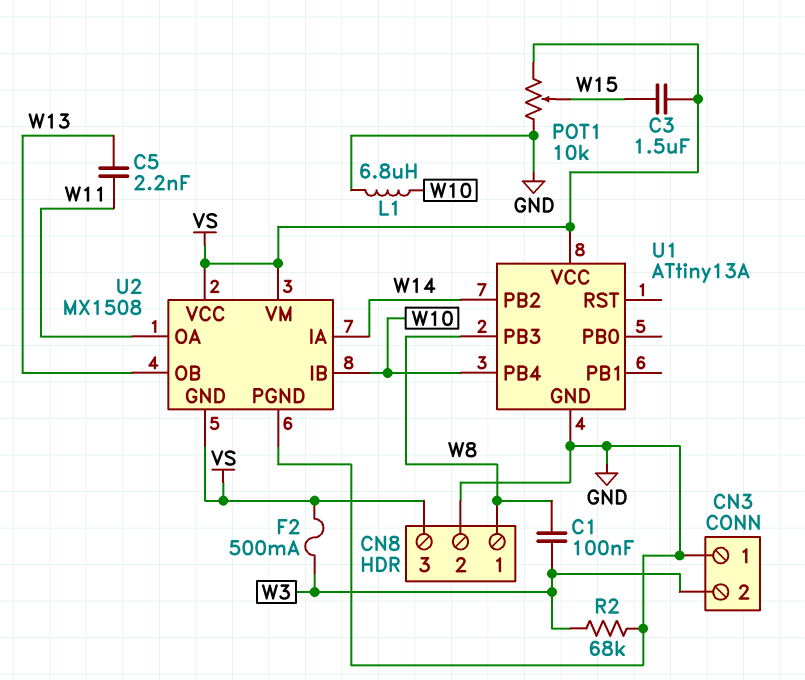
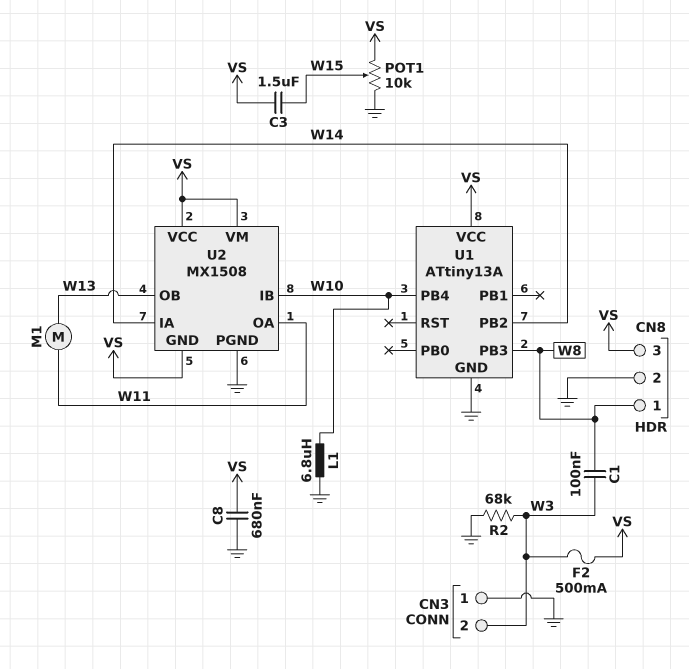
C5: 2.2nF (W11, W13) -> none
C8: none -> 680nF (GND, VS)
M1: none -> motor (W11, W13)

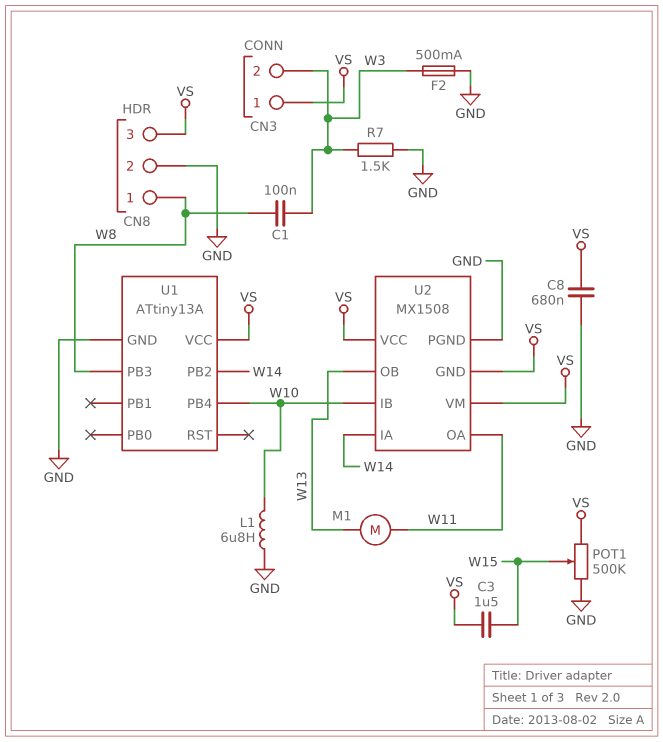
CN3 pin 1: GND -> VS
F2: 500mA (VS, W3) -> 500mA (GND, W3)
POT1: 10k (GND, VS, wiper W15) -> 500k (GND, VS, wiper W15)
R2: 68k (GND, W3) -> none
R7: none -> 1.5k (GND, W3)

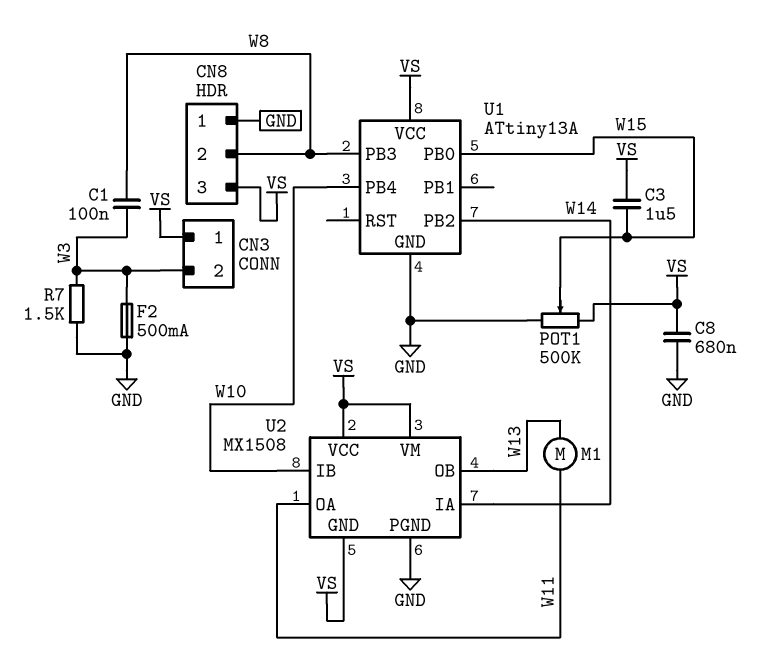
CN8 pin 1: W8 -> GND
CN8 pin 2: GND -> W8
L1: 6.8uH (GND, W10) -> none
U1 pin PB0: none -> W15

